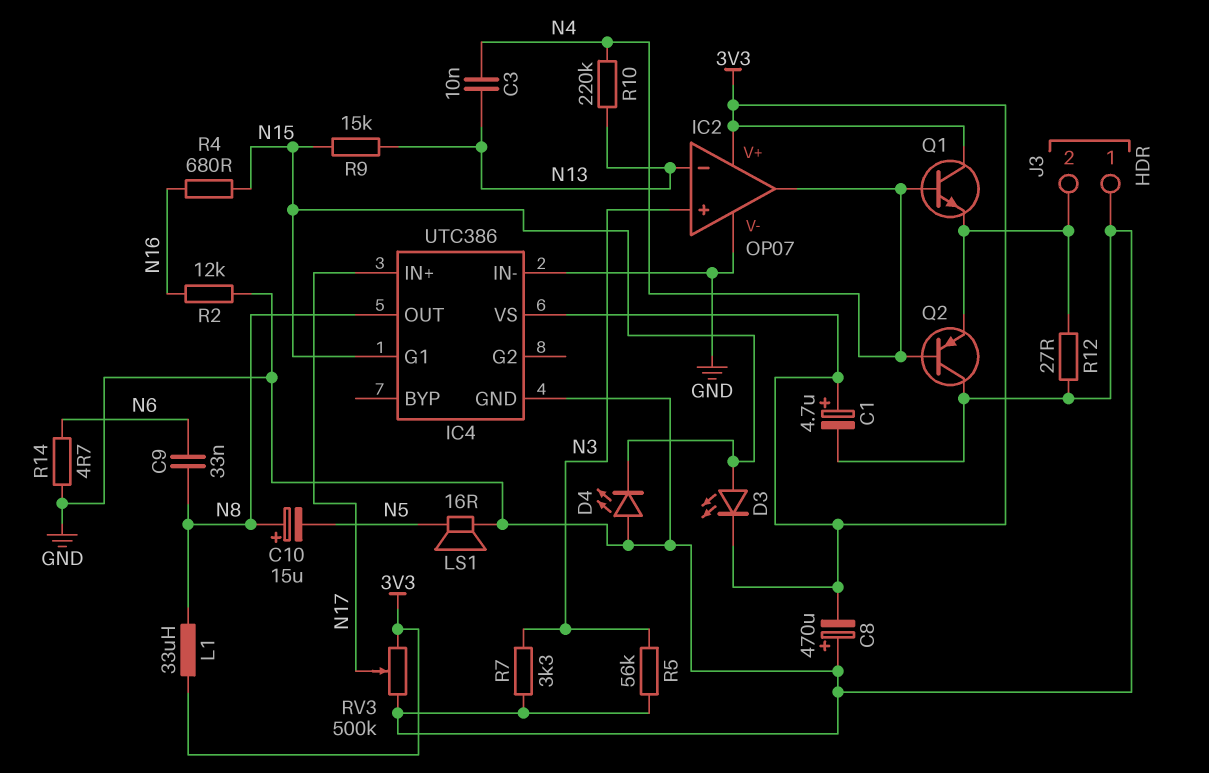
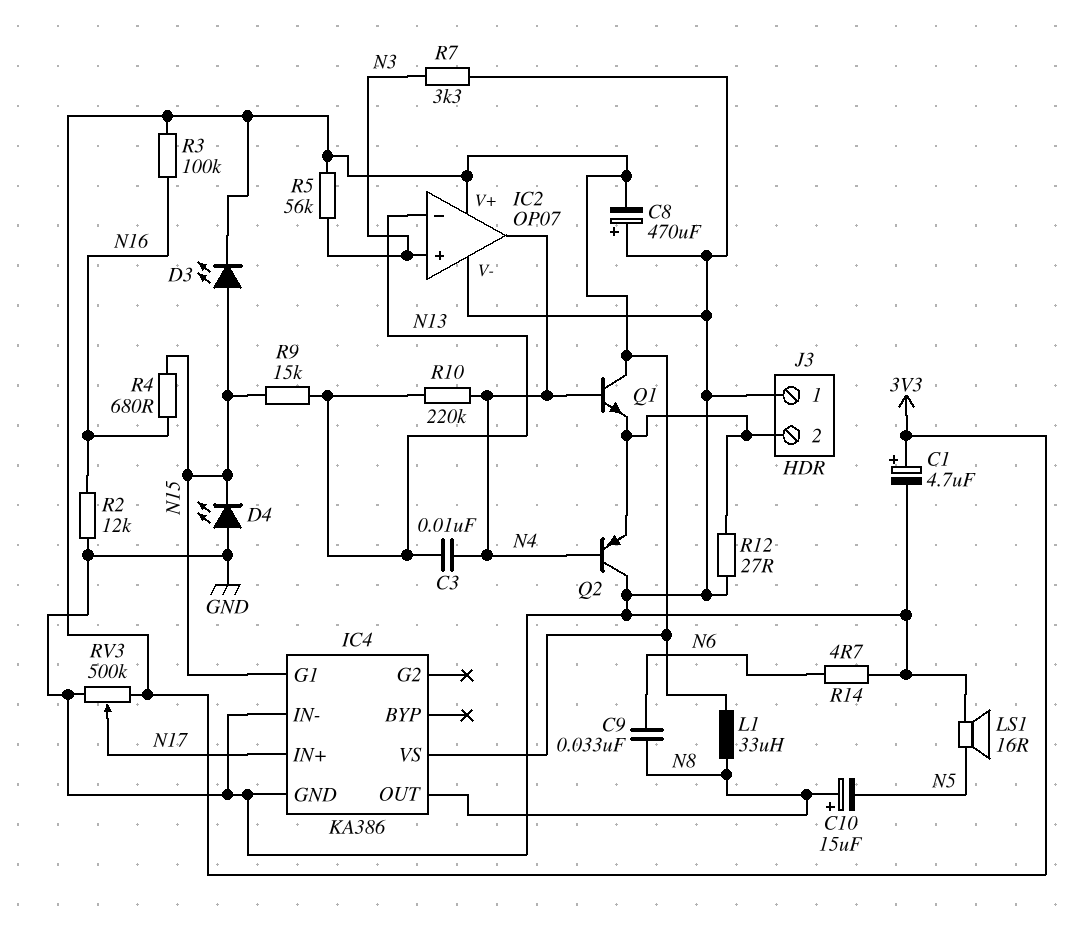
IC4: UTC386 -> KA386
R3: none -> 100k (3V3, N16)
R5: 56k (GND, N3) -> 56k (3V3, N3)

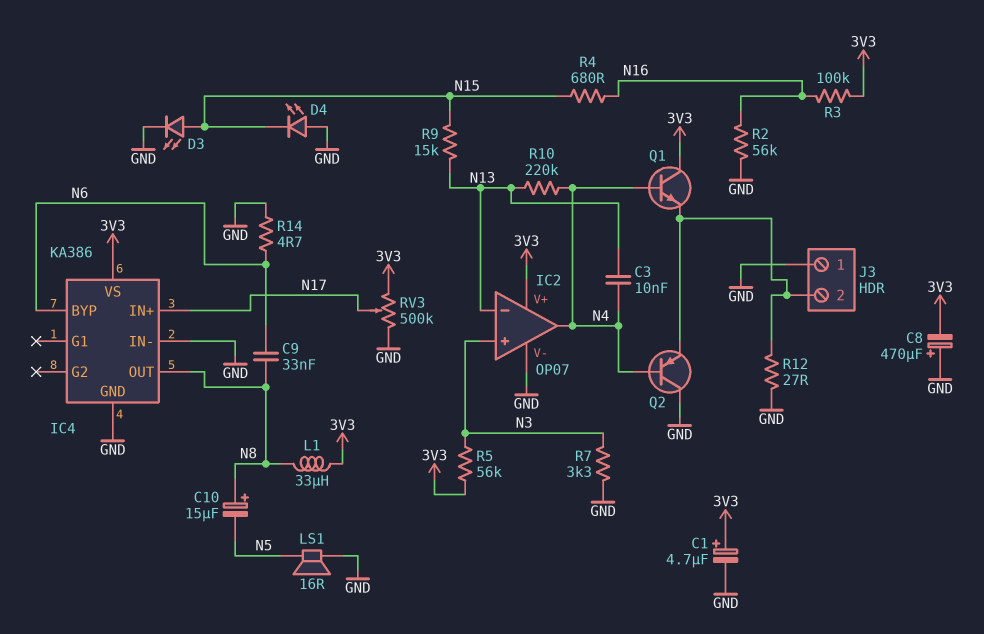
D3: LED (A N15, K 3V3) -> LED (A N15, K GND)
IC4 pin BYP: none -> N6
IC4 pin G1: N15 -> none
R2: 12k (GND, N16) -> 56k (GND, N16)

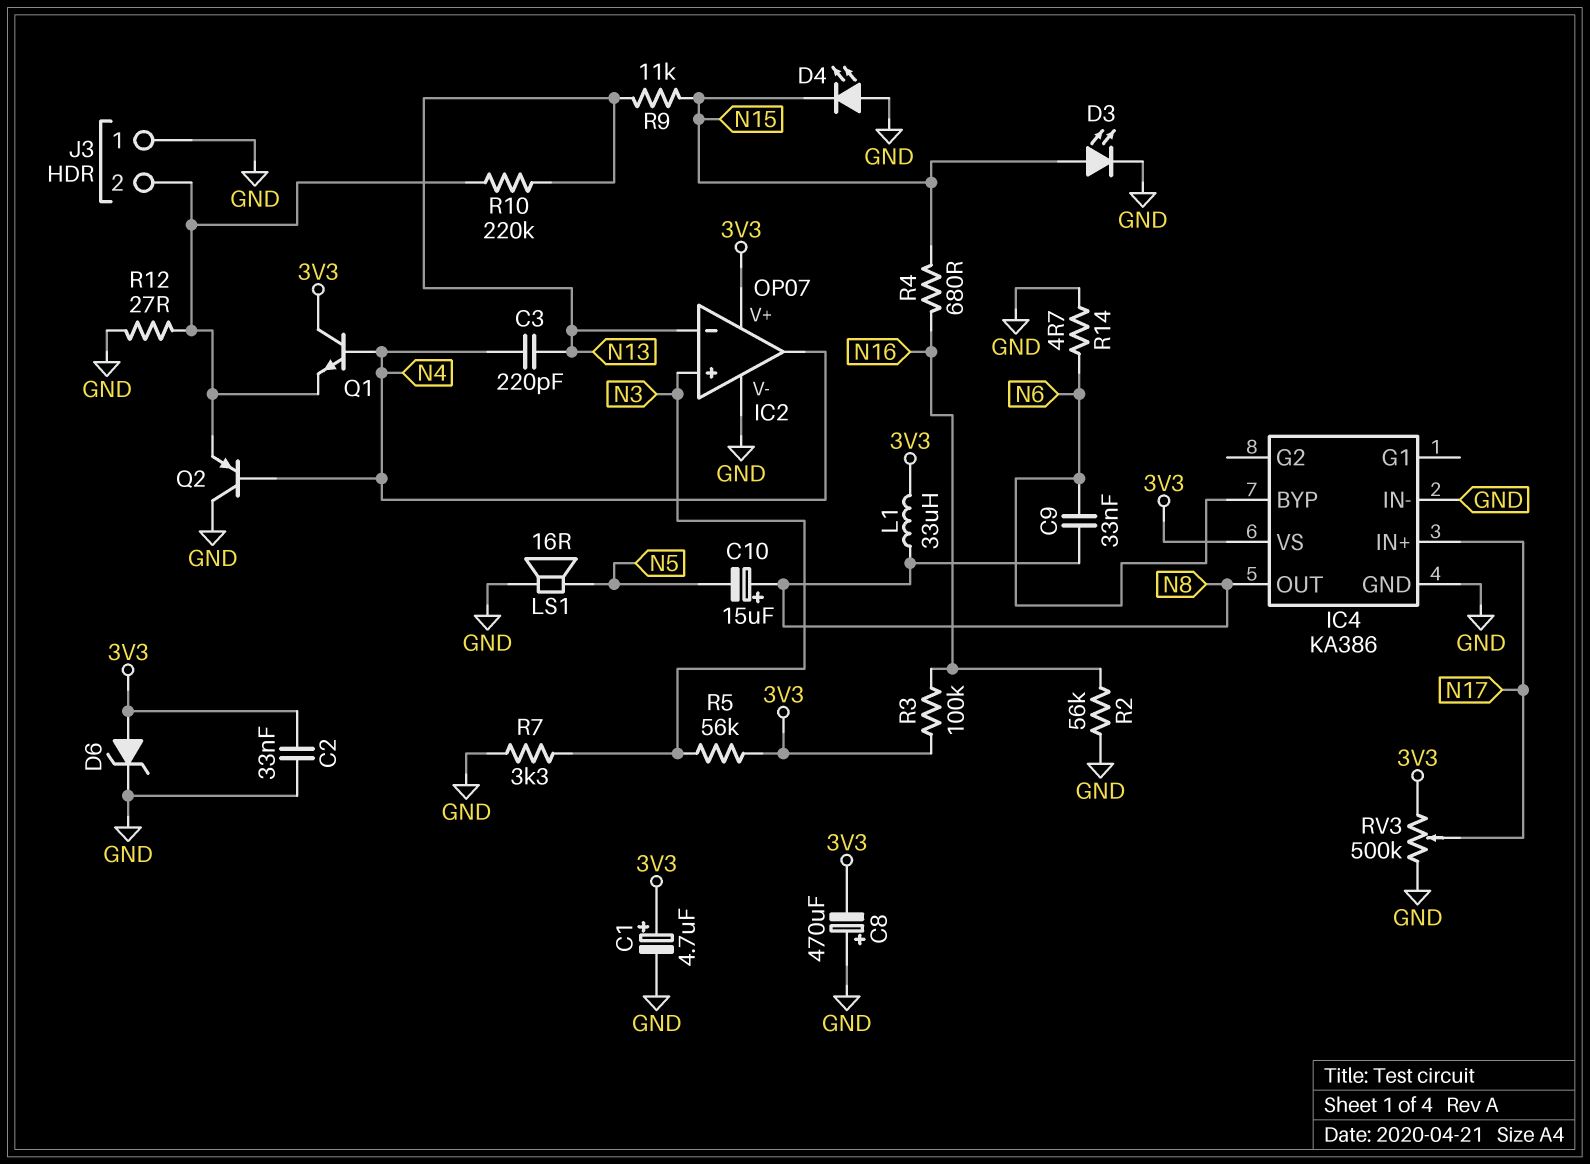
C2: none -> 33nF (3V3, GND)
C3: 10nF (N4, N13) -> 220pF (N4, N13)
D6: none -> zener (A 3V3, K GND)
R9: 15k (N13, N15) -> 11k (N13, N15)
R10: 220k (N4, N13) -> 220k (J3/2, N13)

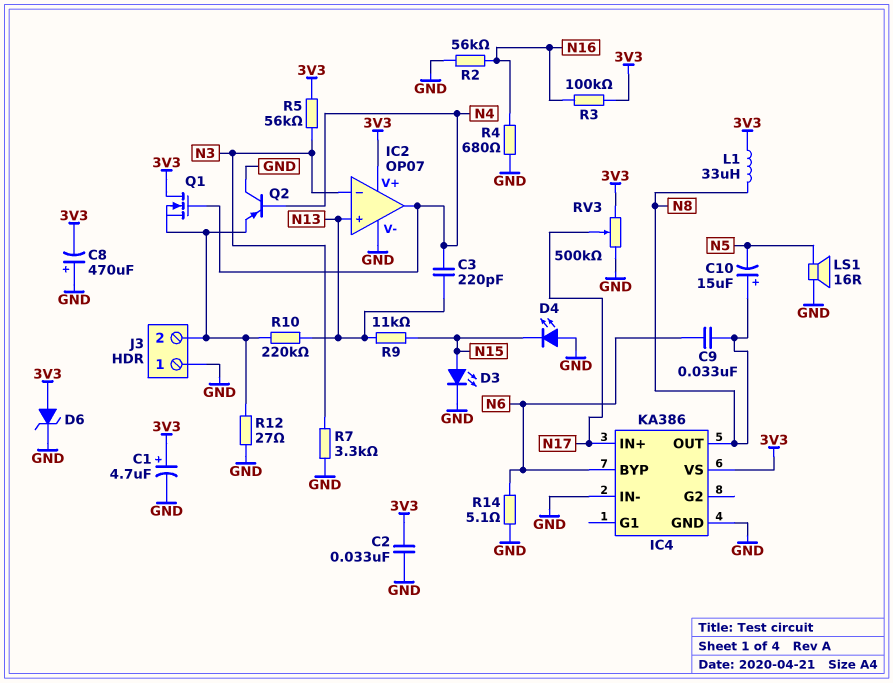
IC2 pin in+: N3 -> N13
IC2 pin in-: N13 -> N3
Q1: NPN (B N4, C 3V3, E J3/2) -> NMOS (G N4, D 3V3, S J3/2)
R4: 680 (N15, N16) -> 680 (GND, N16)
R14: 4.7 (GND, N6) -> 5.1 (GND, N6)

